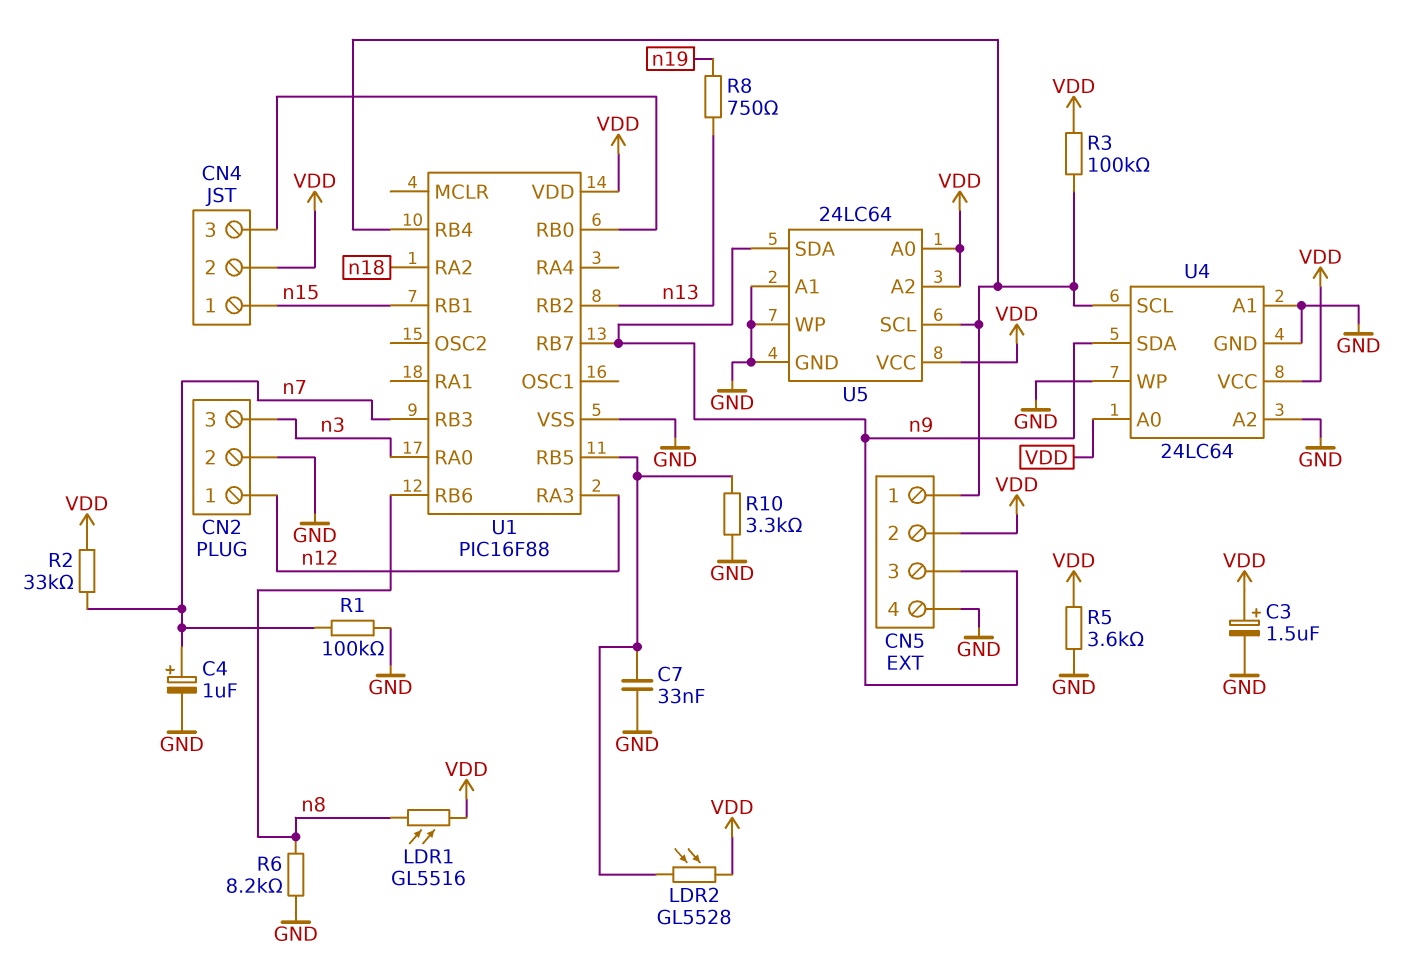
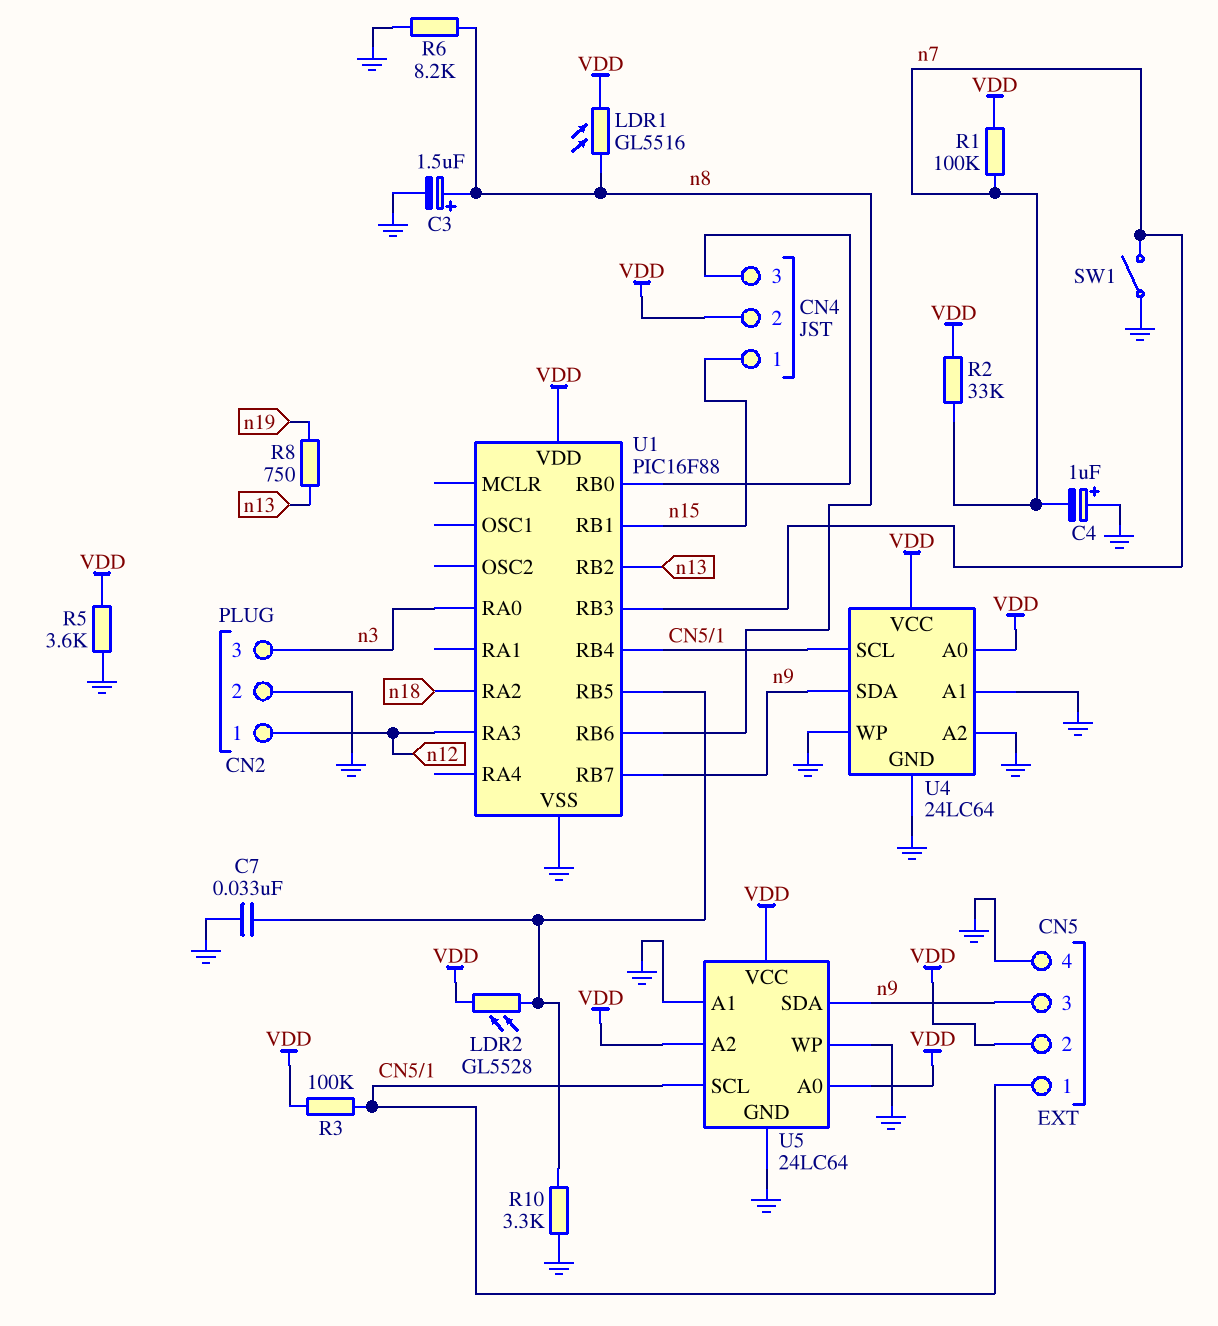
C3: 1.5uF (plus VDD, minus GND) -> 1.5uF (plus n8, minus GND)
C4: 1uF (plus n7, minus GND) -> 1uF (plus GND, minus n7)
R1: 100k (GND, n7) -> 100k (VDD, n7)
SW1: none -> switch (GND, n7)

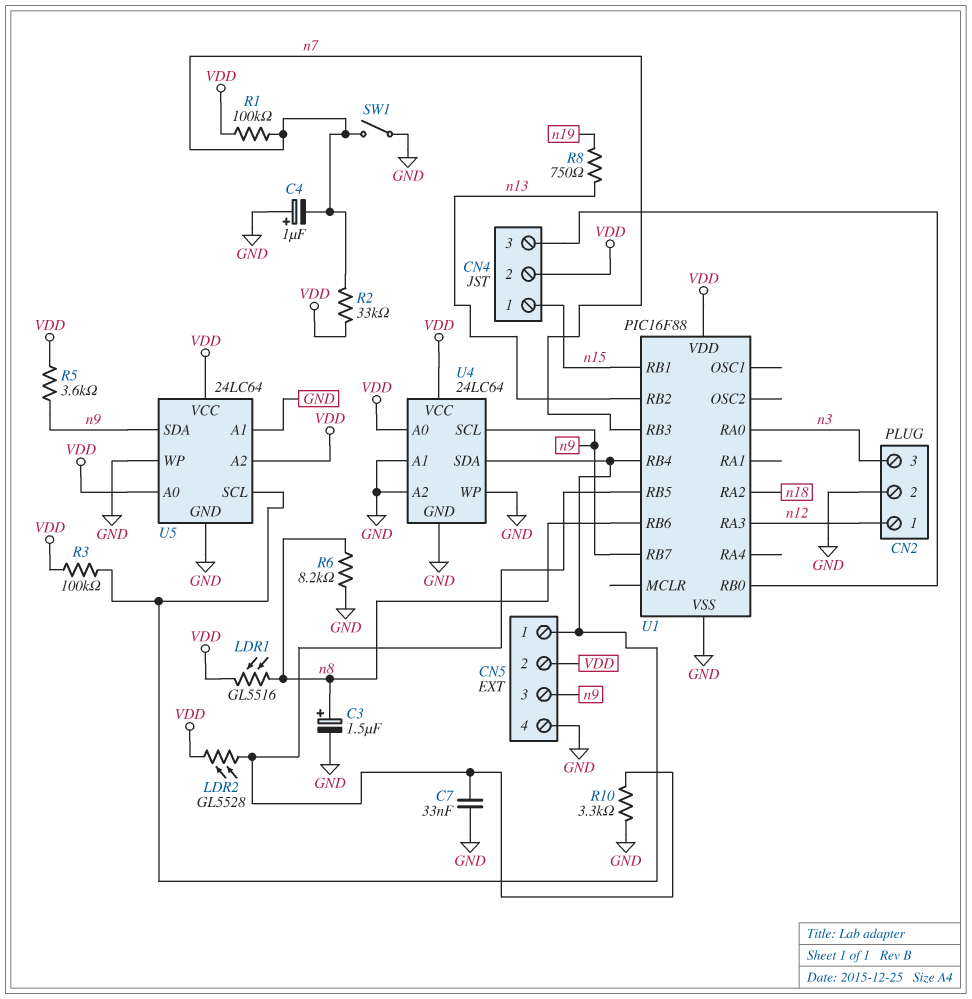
R5: 3.6k (GND, VDD) -> 3.6k (VDD, n9)
U4 pin SCL: CN5/1 -> n9
U4 pin SDA: n9 -> CN5/1

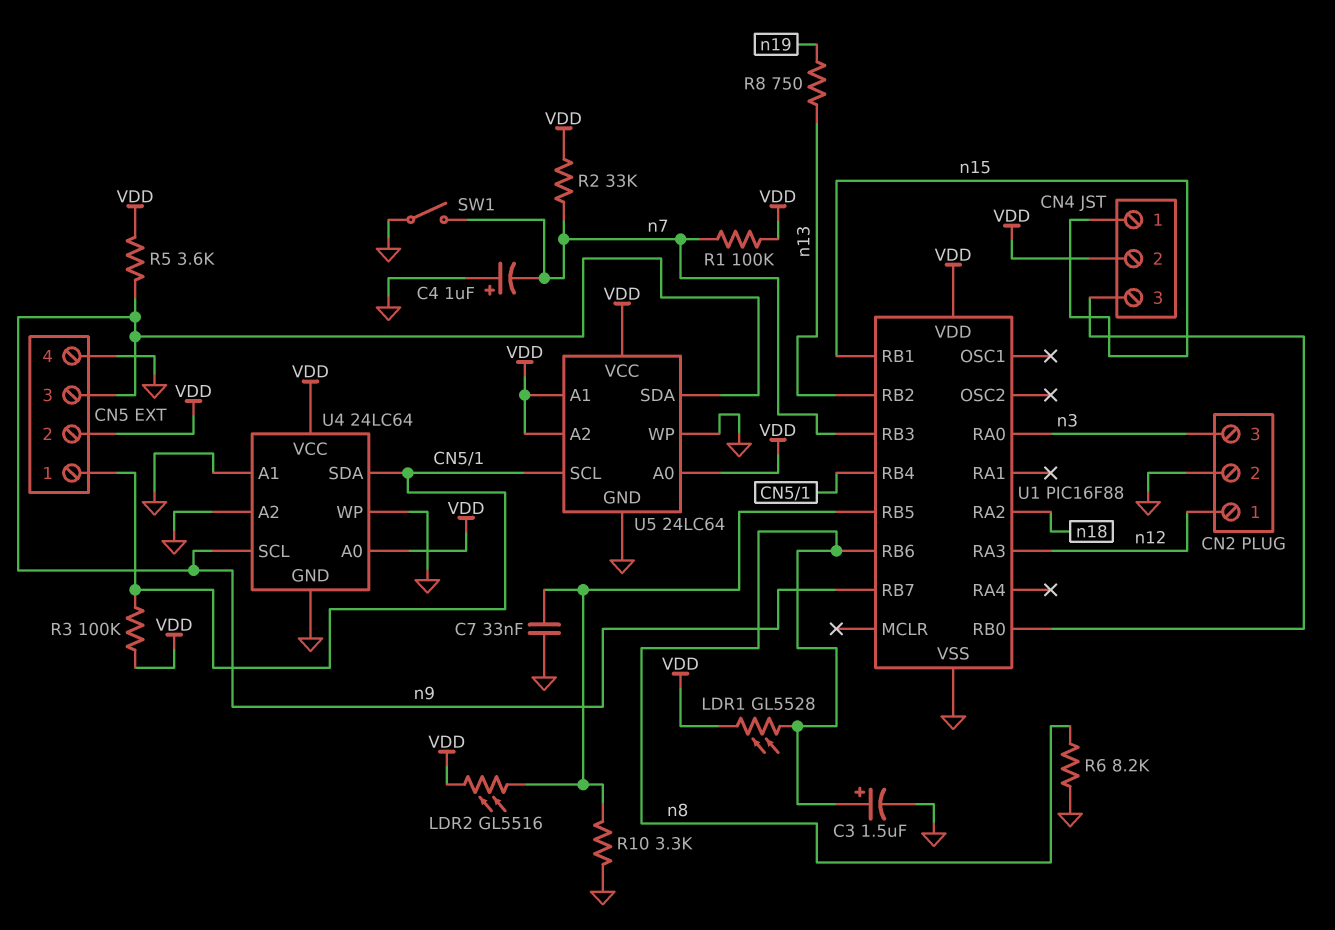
LDR1: GL5516 (VDD, n8) -> GL5528 (VDD, n8)
LDR2: GL5528 (U1/RB5, VDD) -> GL5516 (U1/RB5, VDD)
U5 pin A1: GND -> VDD

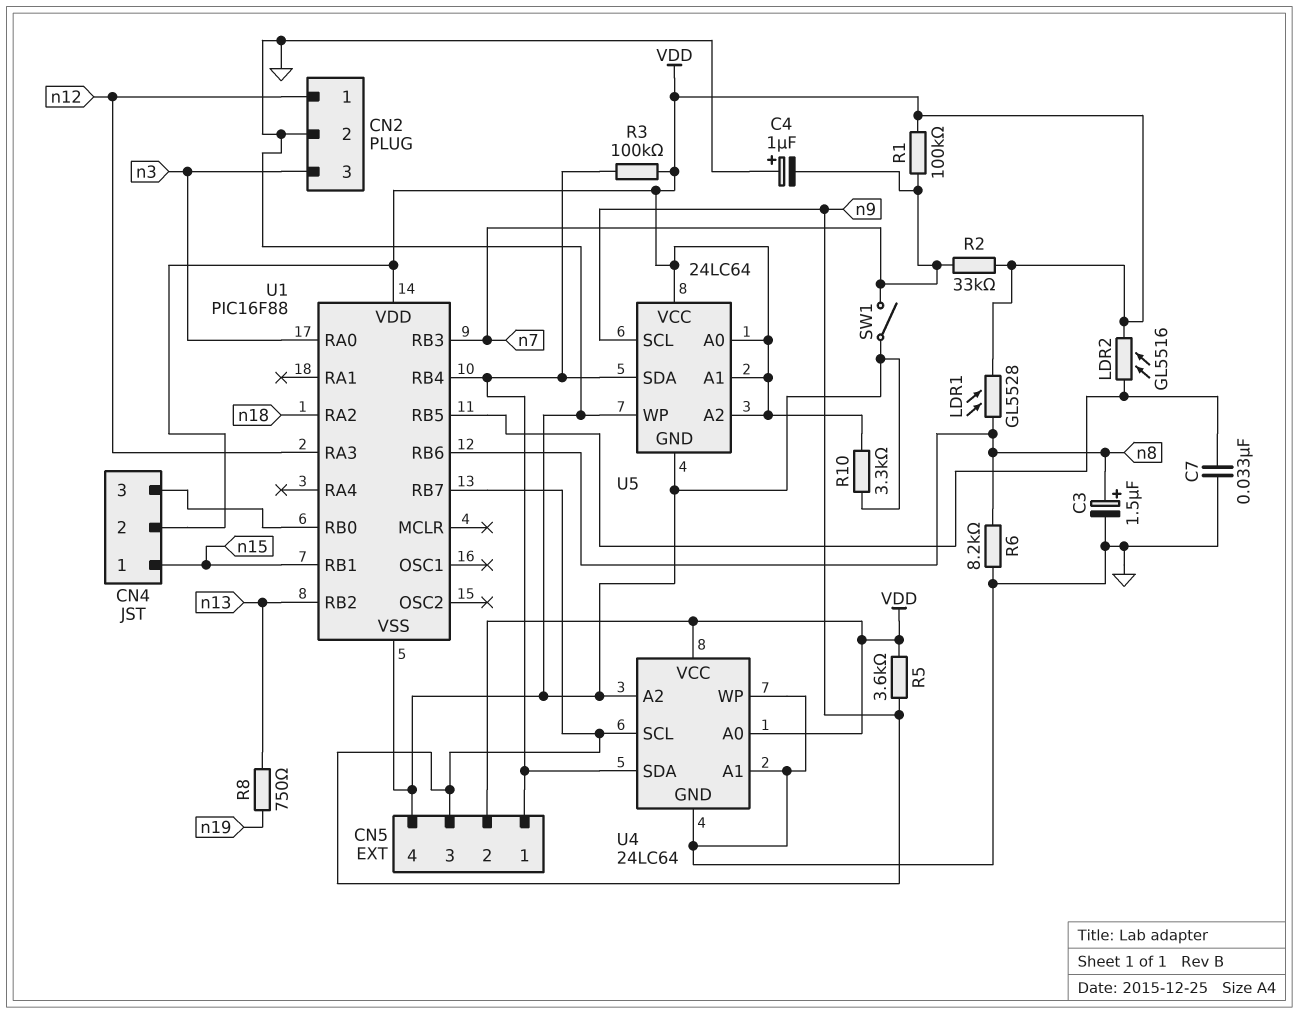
R10: 3.3k (GND, U1/RB5) -> 3.3k (GND, VDD)
U5 pin SCL: CN5/1 -> n9
U5 pin SDA: n9 -> CN5/1

